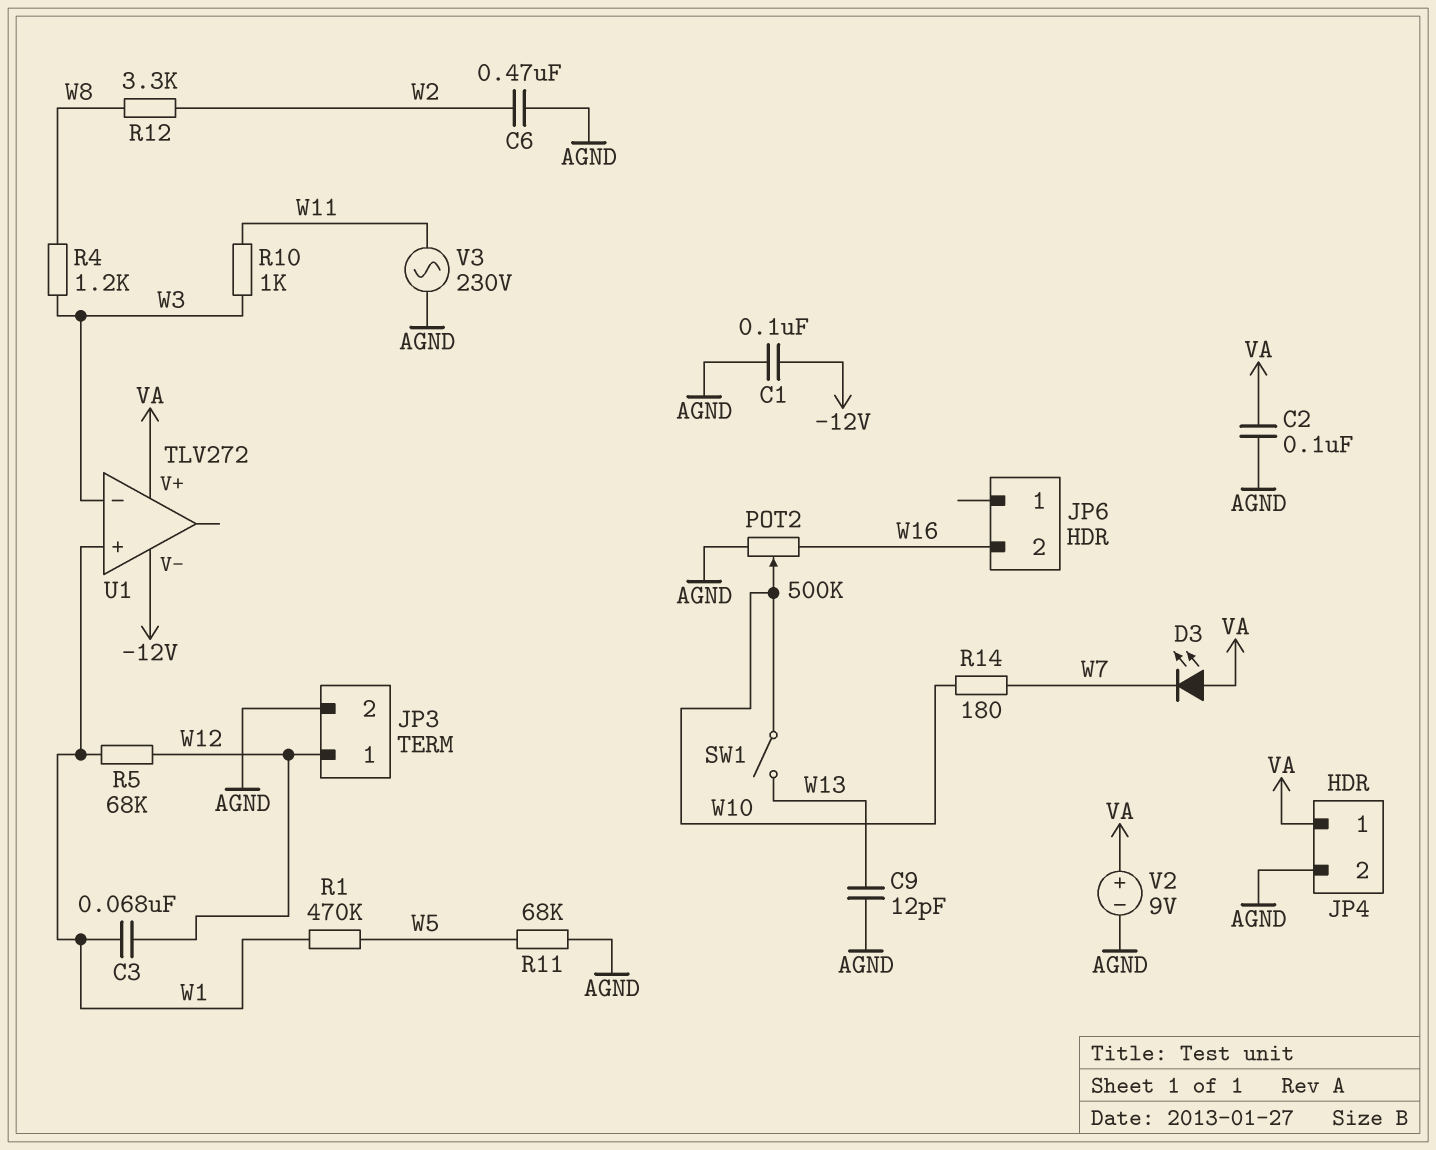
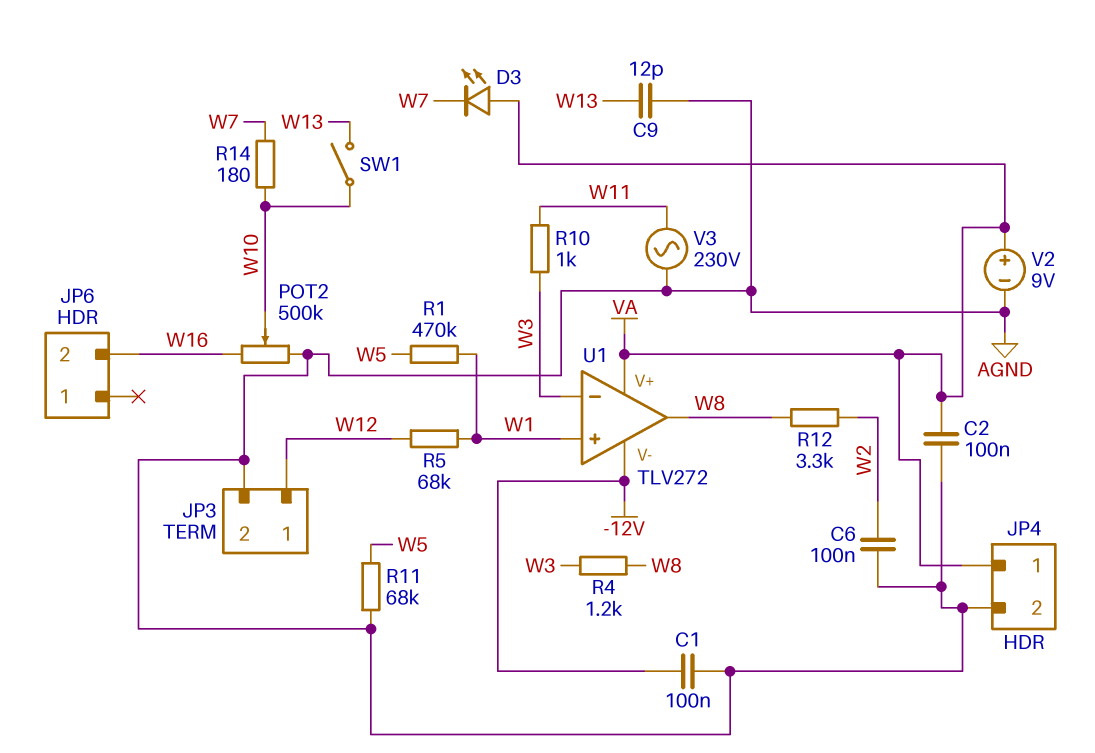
C3: 68nF (W1, W12) -> none
C6: 470nF (AGND, W2) -> 100nF (AGND, W2)
U1 pin out: none -> W8

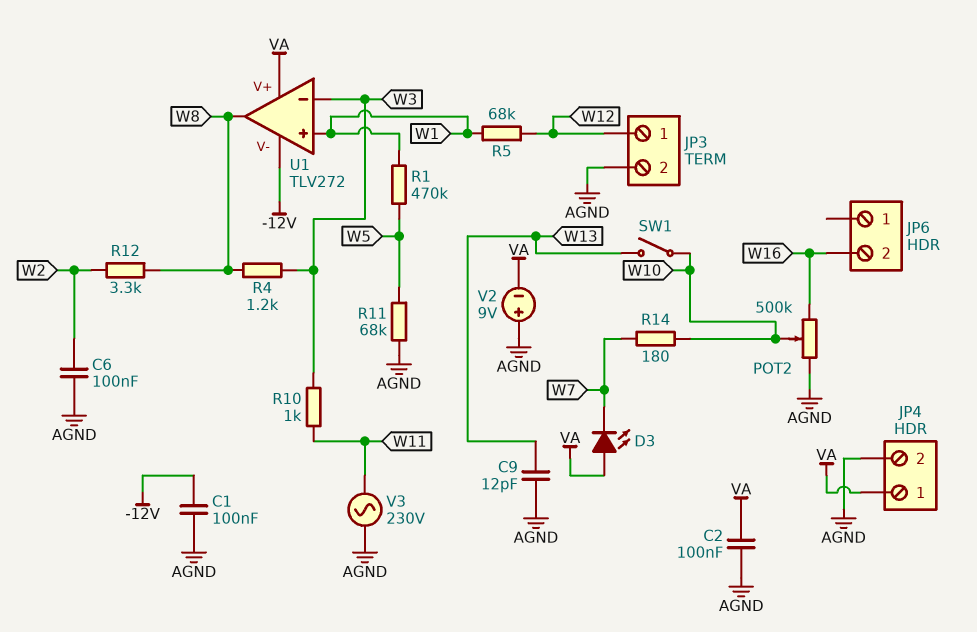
V2: 9V (plus VA, minus AGND) -> 9V (plus AGND, minus VA)

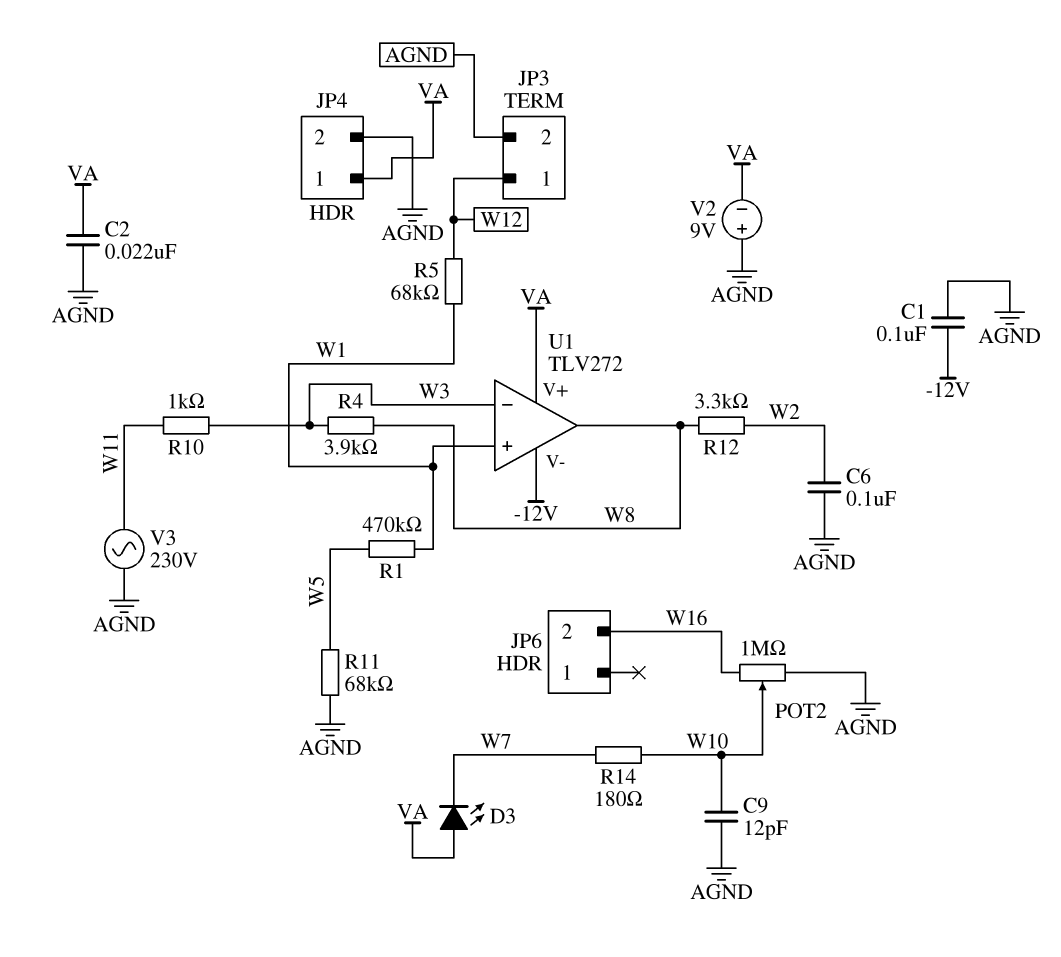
C2: 100nF (AGND, VA) -> 22nF (AGND, VA)
C9: 12pF (AGND, W13) -> 12pF (AGND, W10)
POT2: 500k (AGND, W16, wiper W10) -> 1M (AGND, W16, wiper W10)
R4: 1.2k (W3, W8) -> 3.9k (W3, W8)
SW1: switch (W10, W13) -> none

